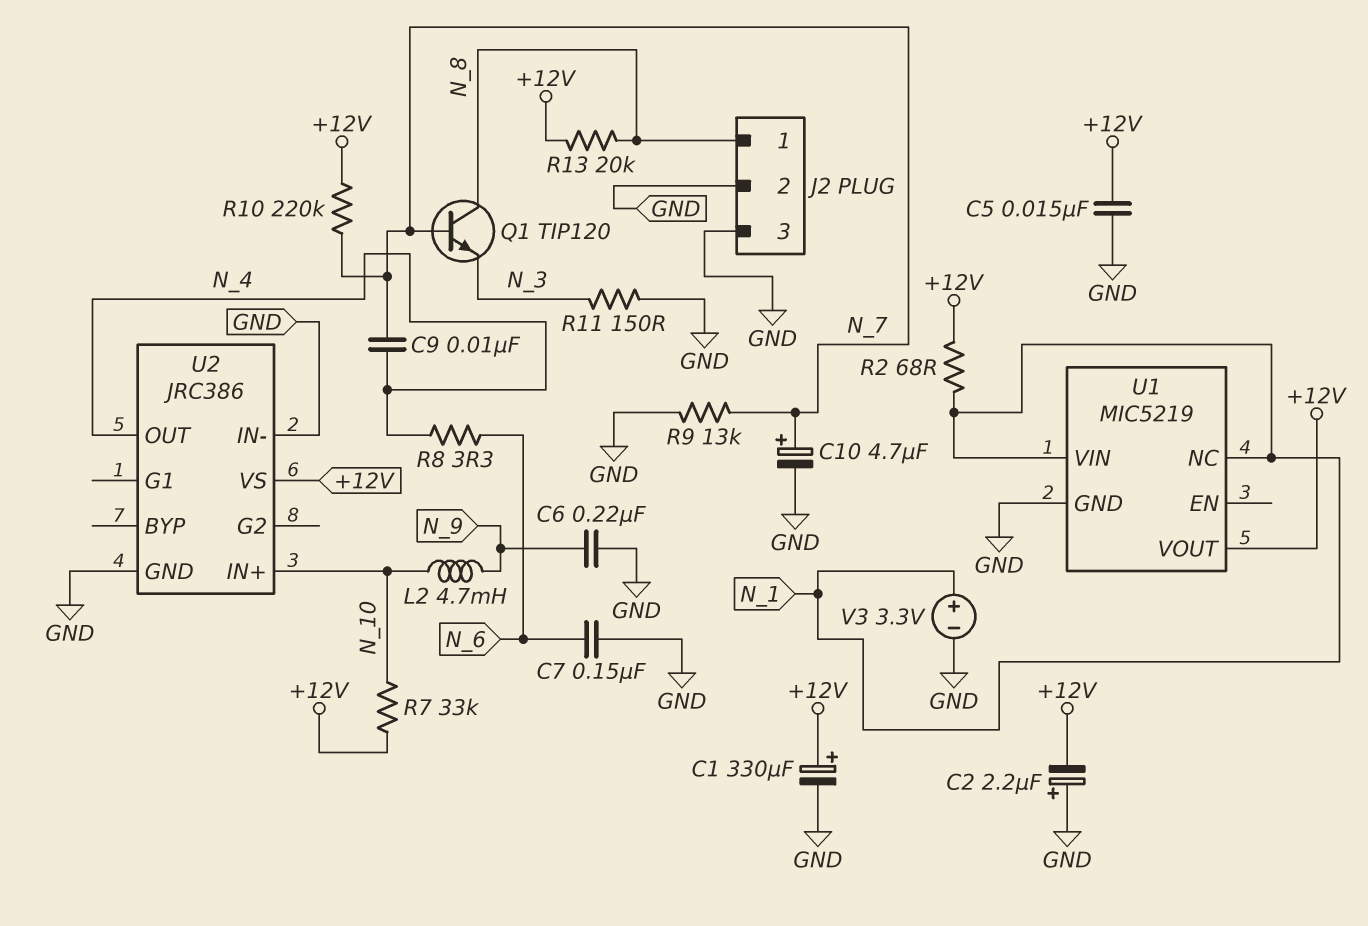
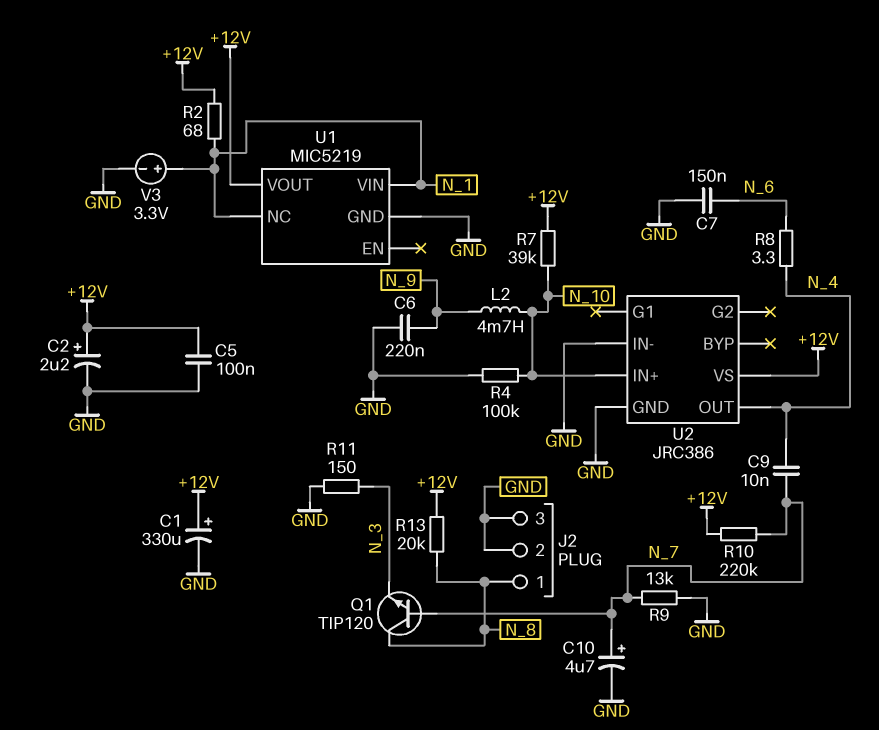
C2: 2.2uF (plus GND, minus +12V) -> 2.2uF (plus +12V, minus GND)
C5: 15nF (+12V, GND) -> 100nF (+12V, GND)
R4: none -> 100k (GND, N_10)
R7: 33k (+12V, N_10) -> 39k (+12V, N_10)

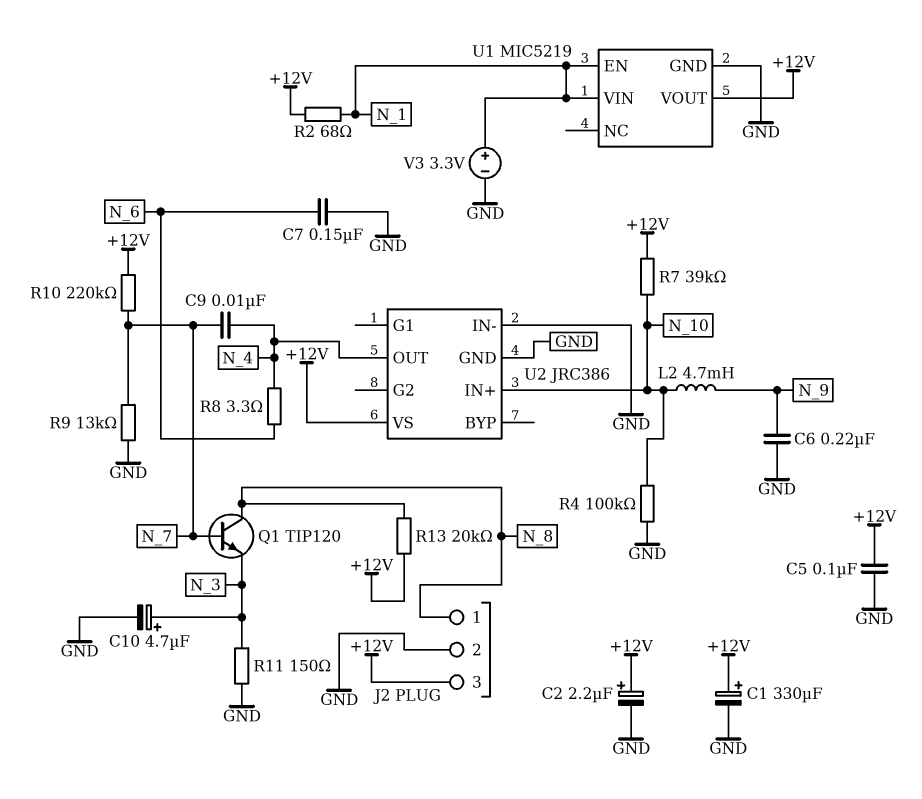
C10: 4.7uF (plus N_7, minus GND) -> 4.7uF (plus N_3, minus GND)
J2 pin 3: GND -> +12V
U1 pin EN: none -> N_1
U1 pin NC: N_1 -> none

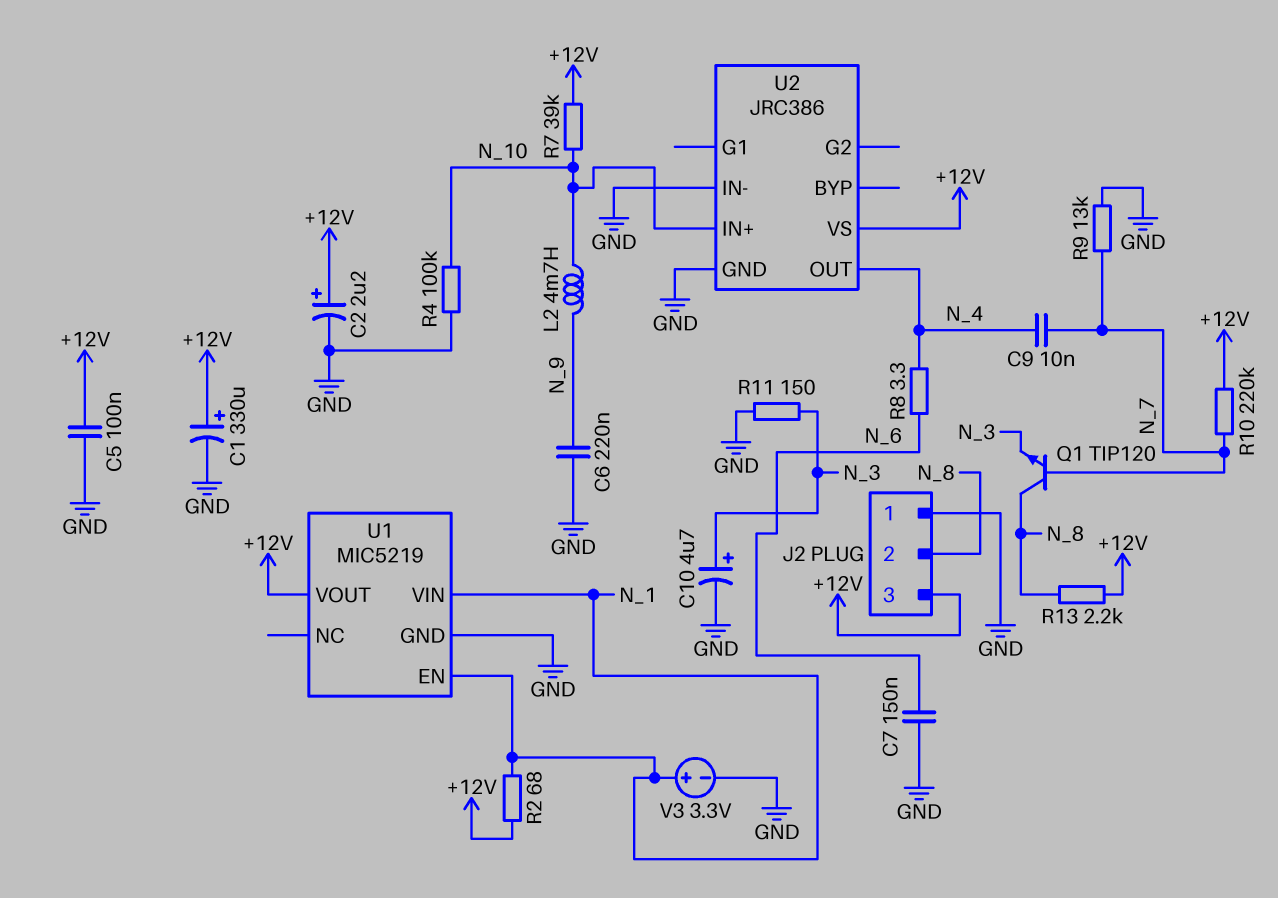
J2 pin 1: N_8 -> GND
J2 pin 2: GND -> N_8
R13: 20k (+12V, N_8) -> 2.2k (+12V, N_8)

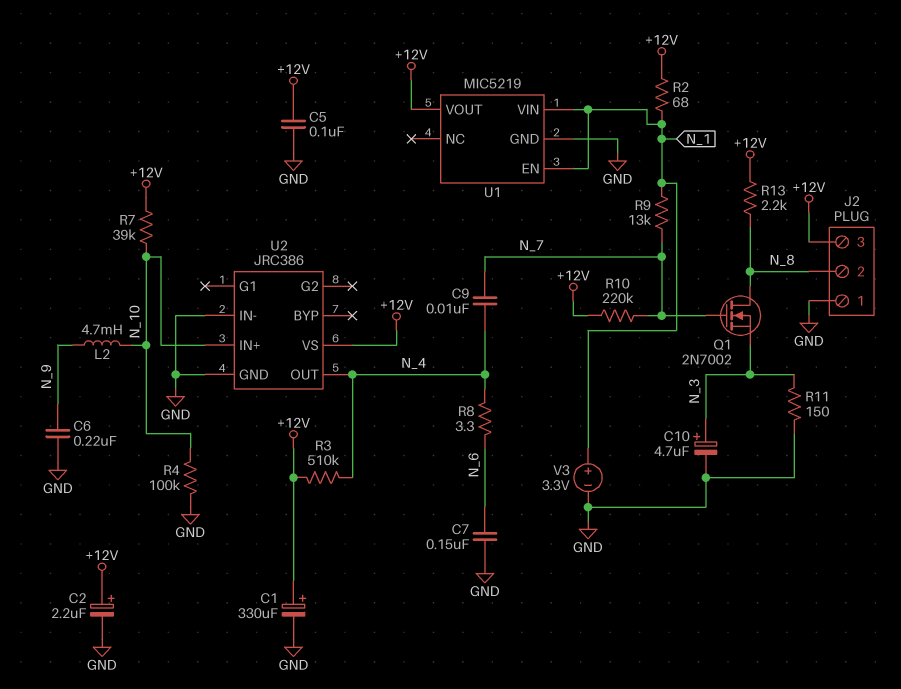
Q1: NPN TIP120 (B N_7, C N_8, E N_3) -> NMOS 2N7002 (G N_7, D N_8, S N_3)
R3: none -> 510k (+12V, N_4)
R9: 13k (GND, N_7) -> 13k (N_1, N_7)

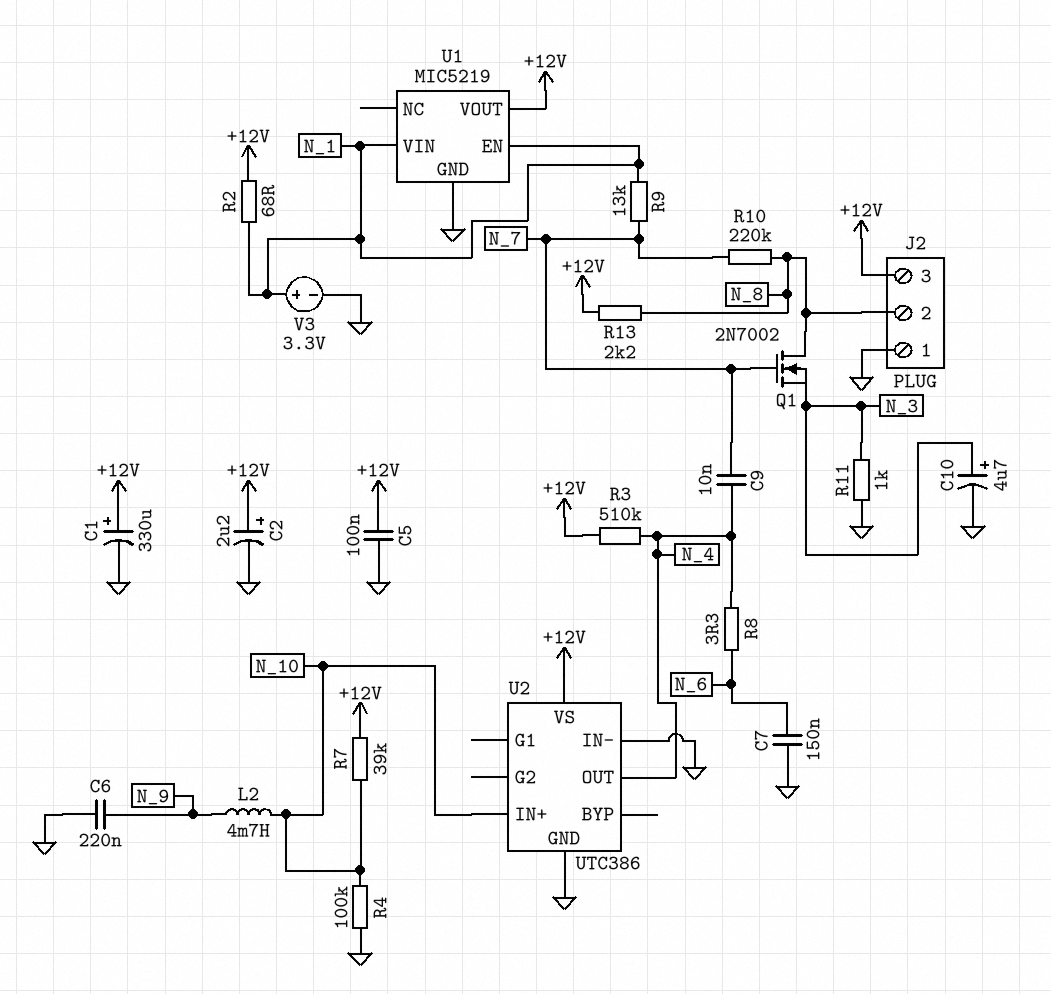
R10: 220k (+12V, N_7) -> 220k (N_7, N_8)
R11: 150 (GND, N_3) -> 1k (GND, N_3)
U2: JRC386 -> UTC386

